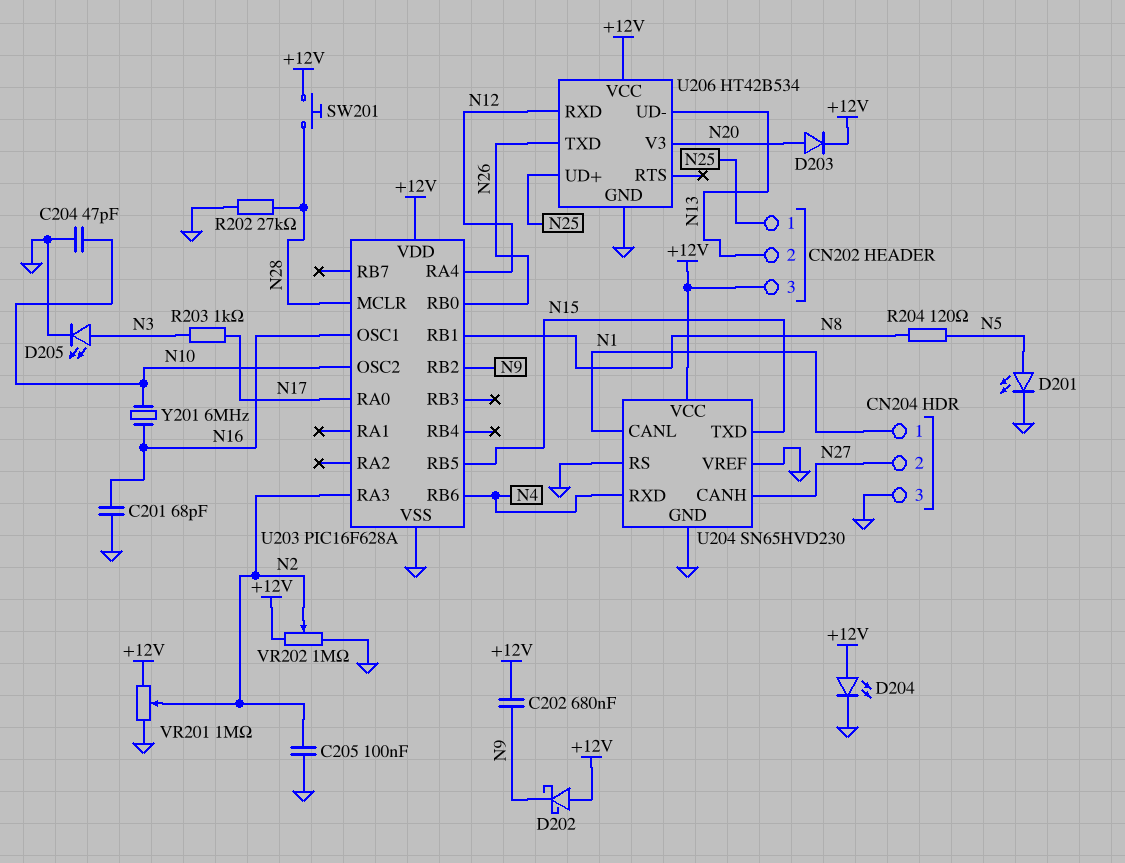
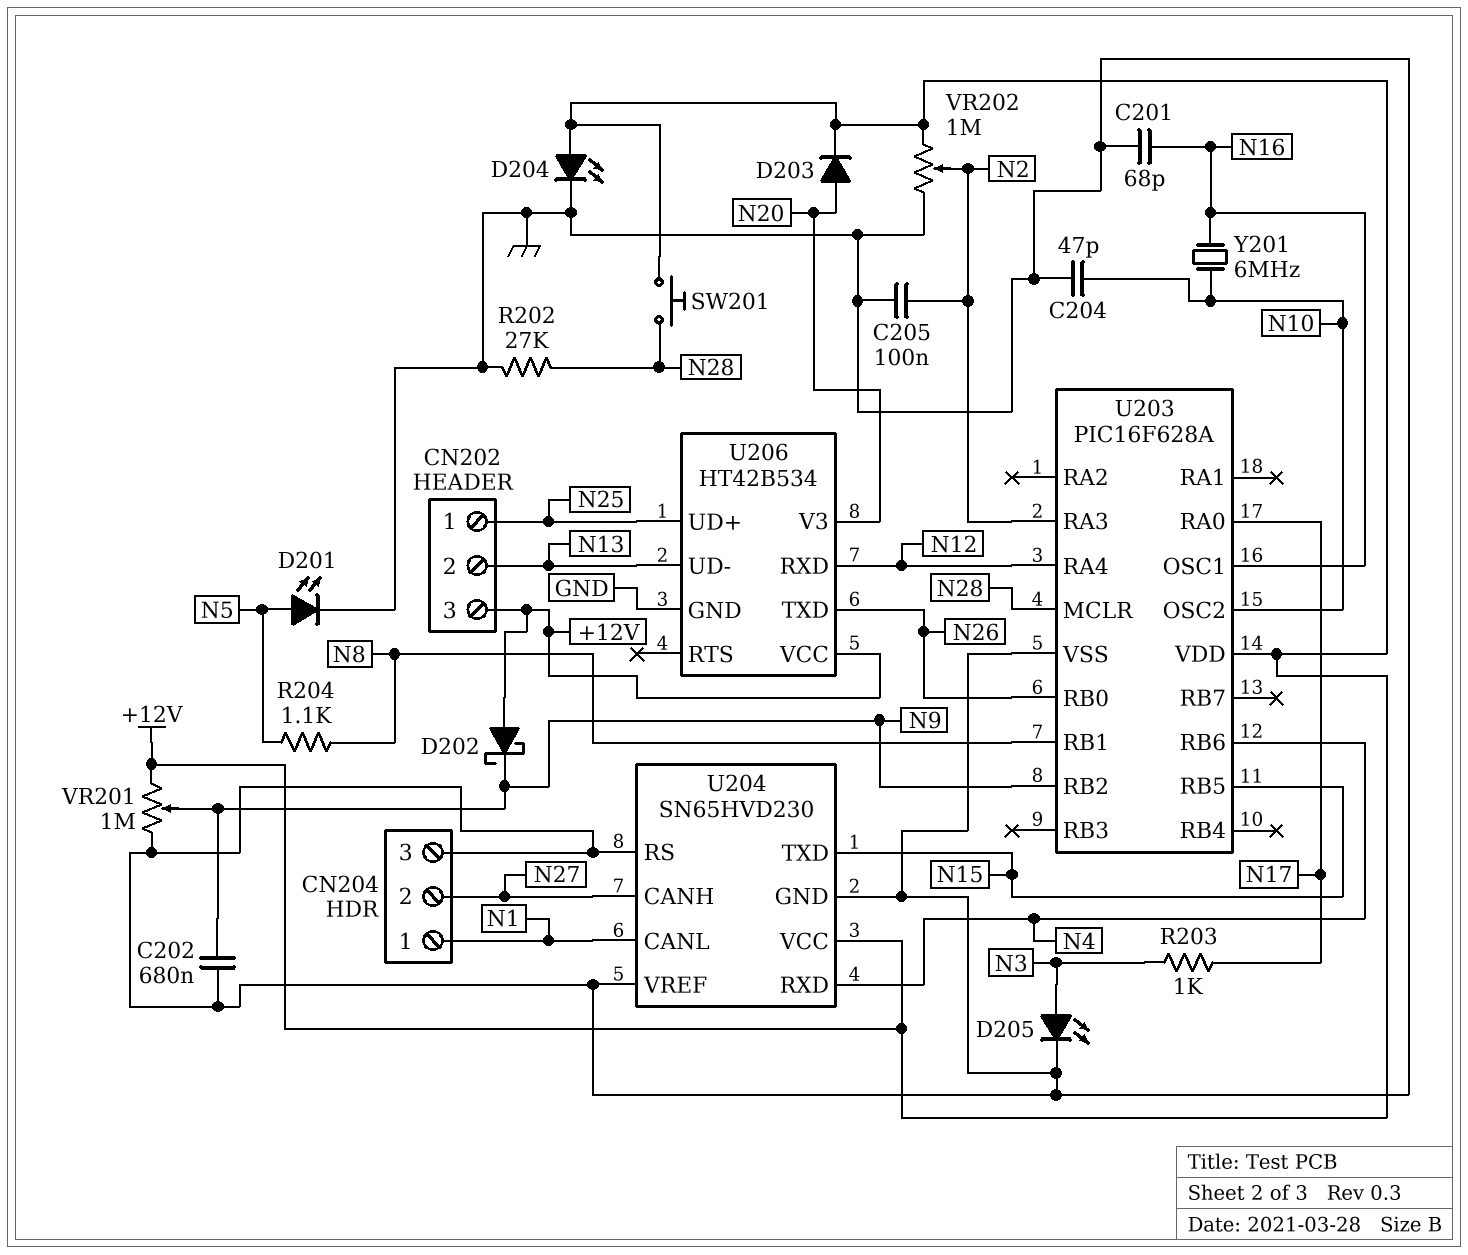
C202: 680nF (+12V, N9) -> 680nF (GND, N9)
R204: 120 (N5, N8) -> 1.1k (N5, N8)
VR201: 1M (+12V, GND, wiper N2) -> 1M (+12V, GND, wiper N9)

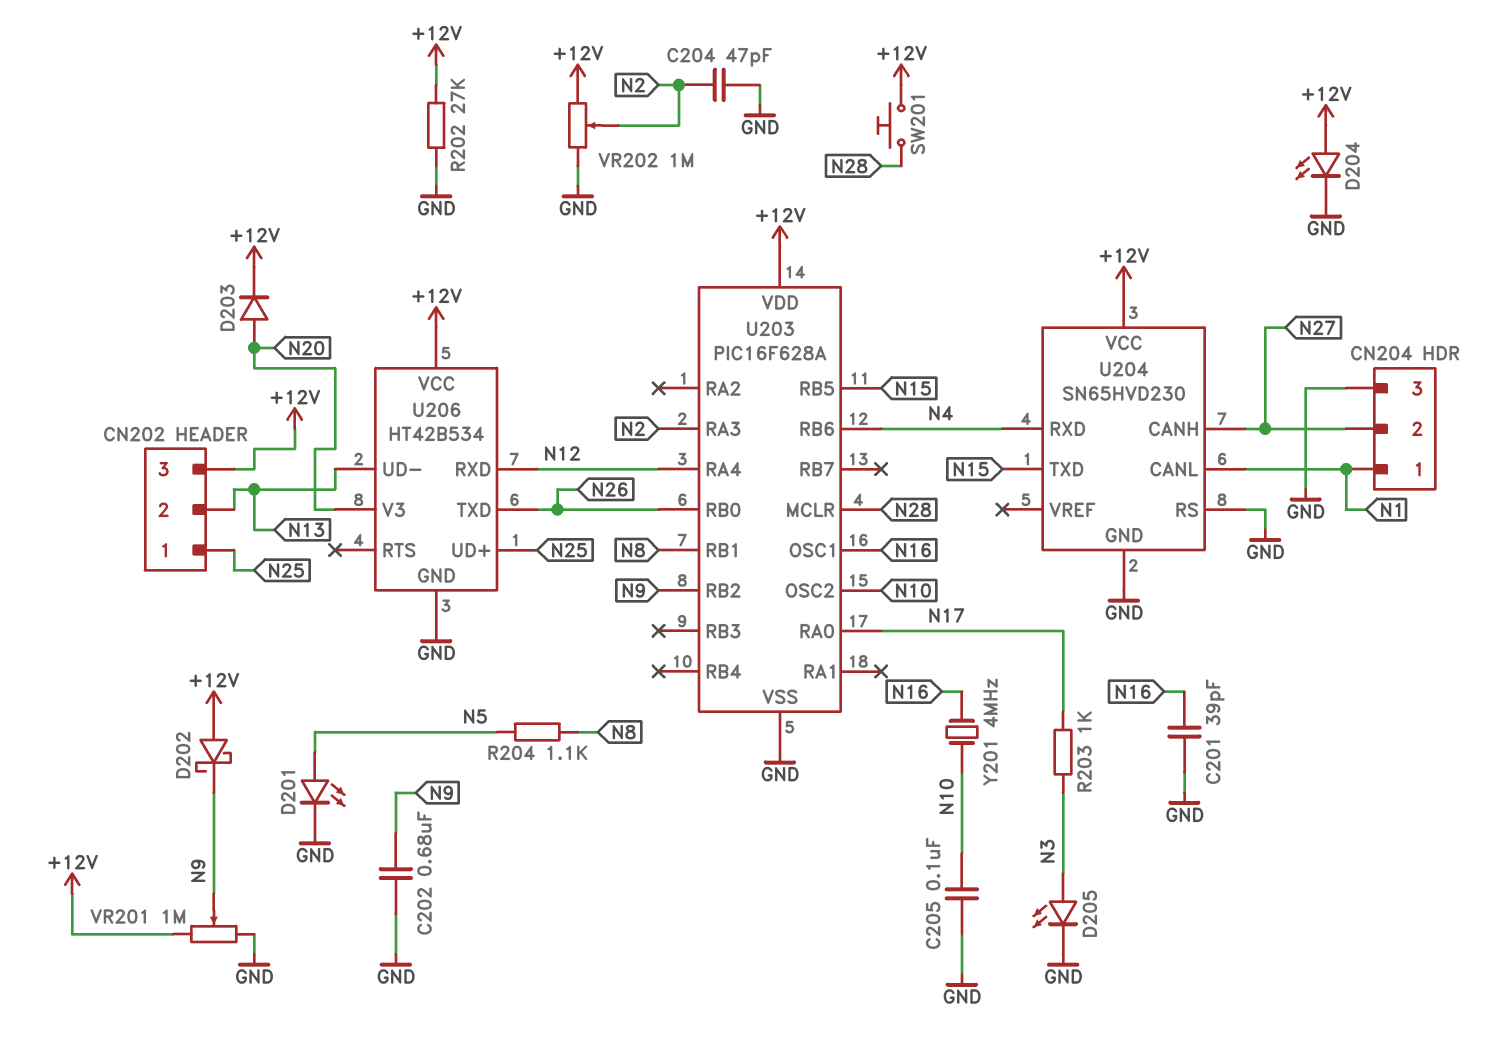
C201: 68pF (GND, N16) -> 39pF (GND, N16)
C204: 47pF (GND, N10) -> 47pF (GND, N2)
C205: 100nF (GND, N2) -> 100nF (GND, N10)
R202: 27k (GND, N28) -> 27k (+12V, GND)
U204 pin VREF: GND -> none
Y201: 6MHz (N10, N16) -> 4MHz (N10, N16)

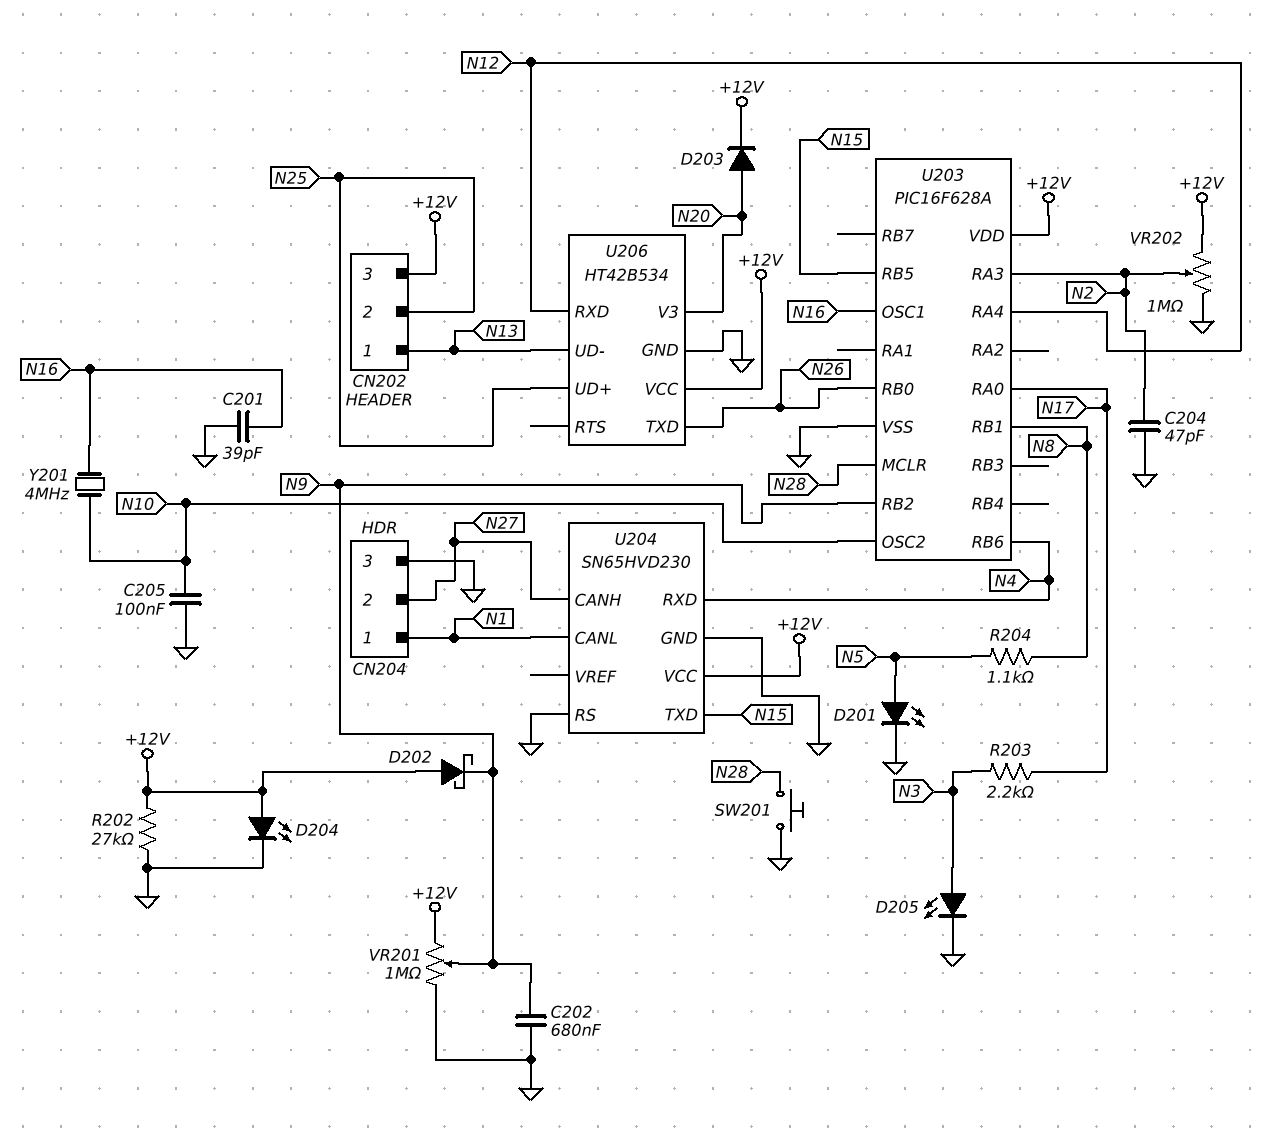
CN202 pin 1: N25 -> N13
CN202 pin 2: N13 -> N25
R203: 1k (N3, N17) -> 2.2k (N3, N17)
SW201: button (+12V, N28) -> button (GND, N28)

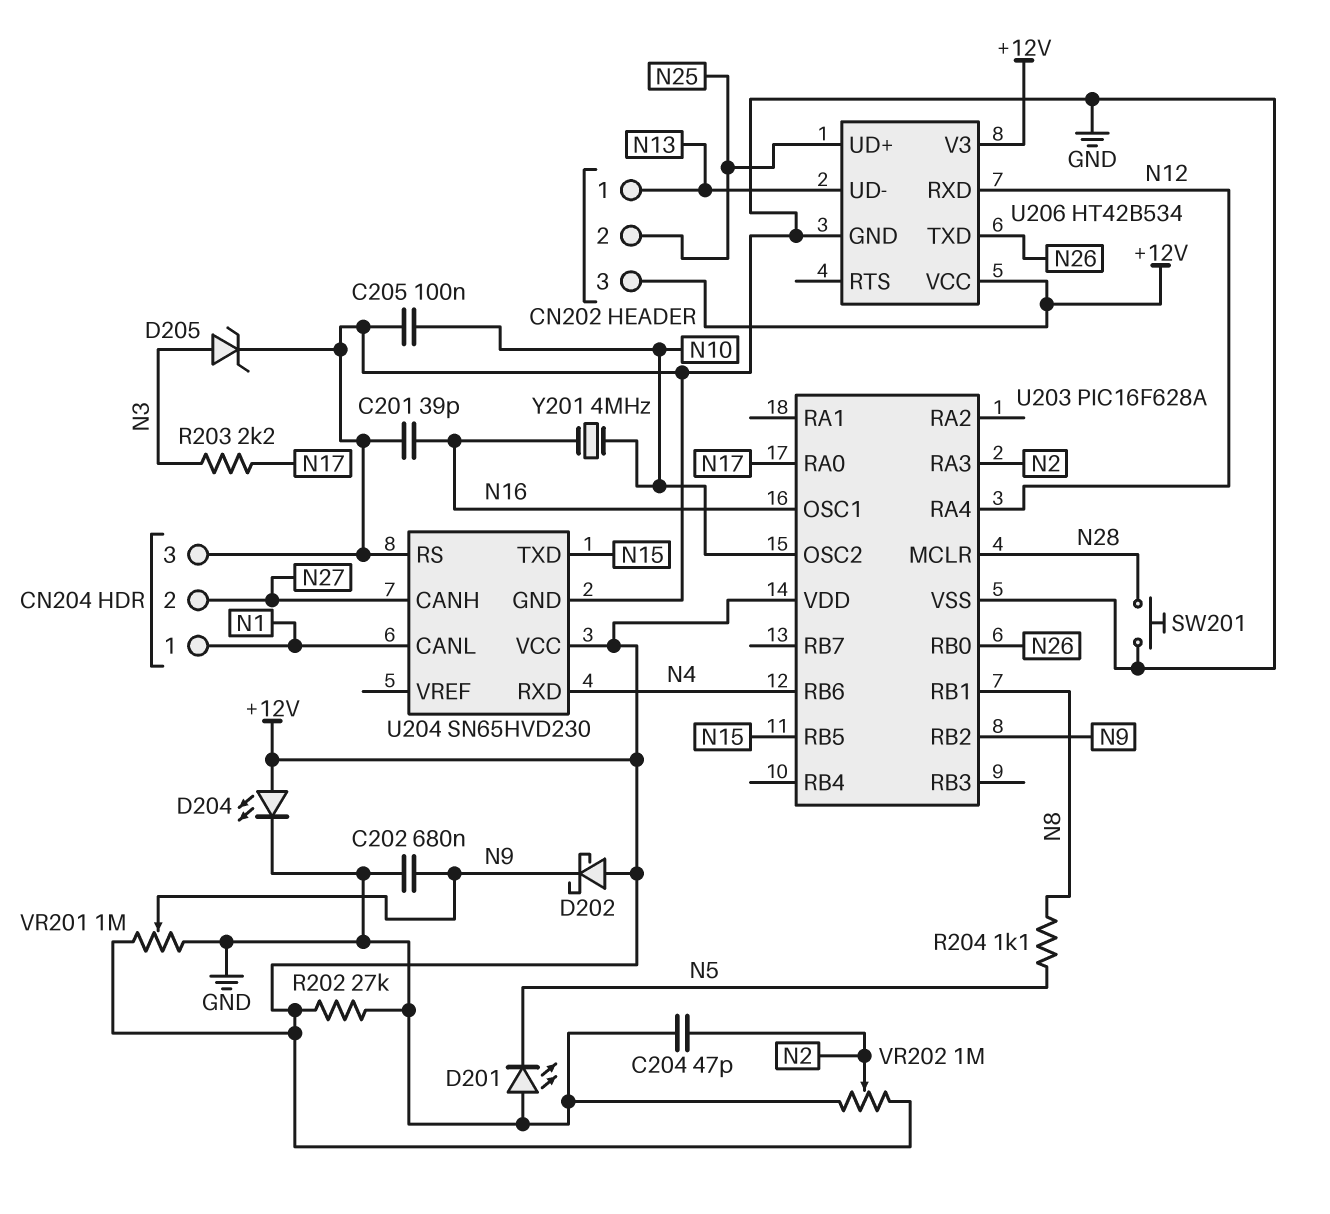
D201: LED (A N5, K GND) -> LED (A GND, K N5)
D203: diode (A N20, K +12V) -> none
D205: LED (A N3, K GND) -> zener (A N3, K GND)
U206 pin V3: N20 -> +12V

